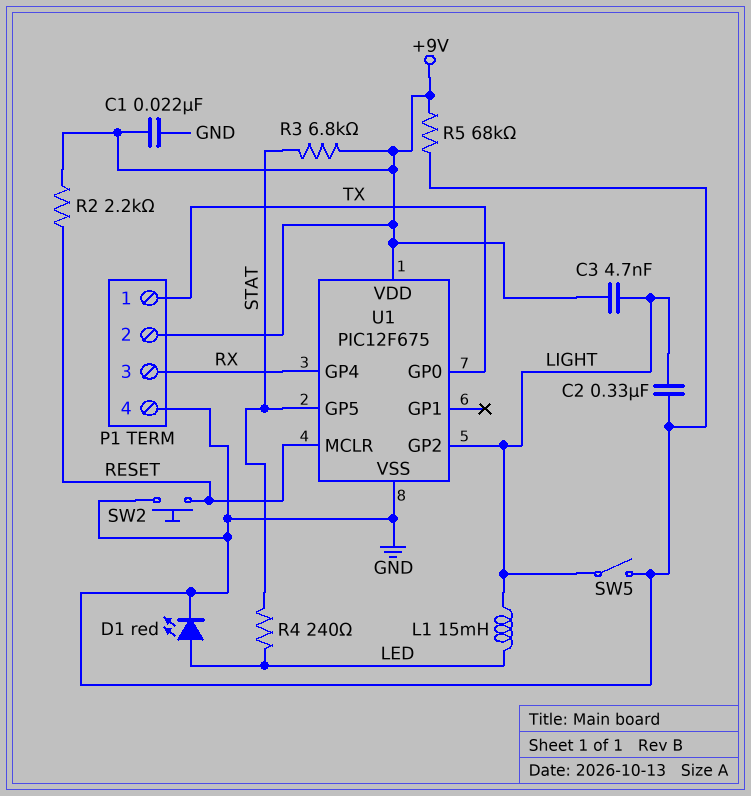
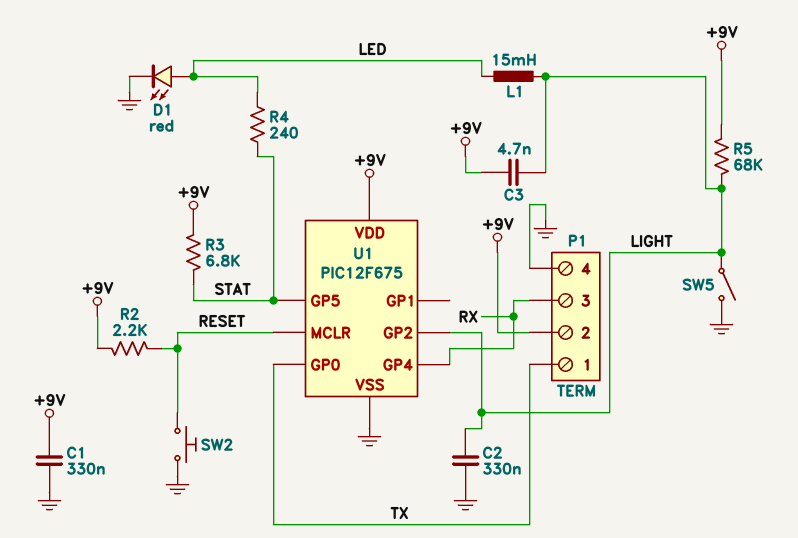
C1: 22nF (+9V, GND) -> 330nF (+9V, GND)
R5: 68k (+9V, GND) -> 68k (+9V, LIGHT)

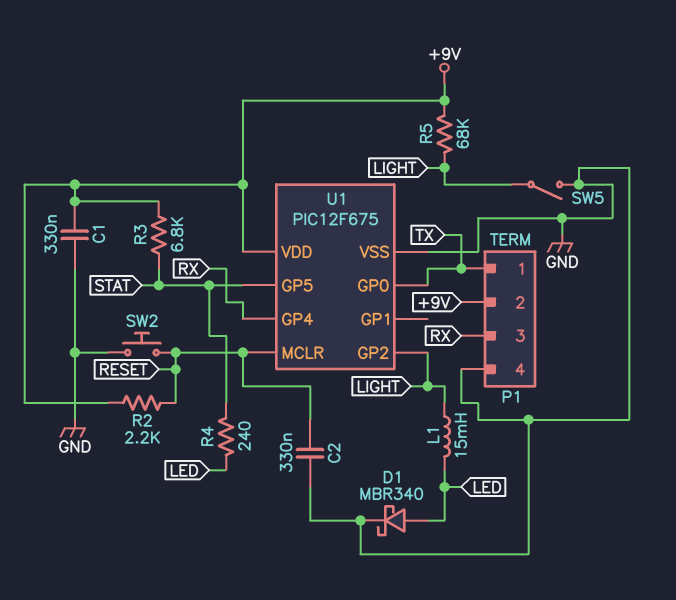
C2: 330nF (GND, LIGHT) -> 330nF (GND, RESET)
C3: 4.7nF (+9V, LIGHT) -> none
D1: LED red (A LED, K GND) -> schottky MBR340 (A LED, K GND)

